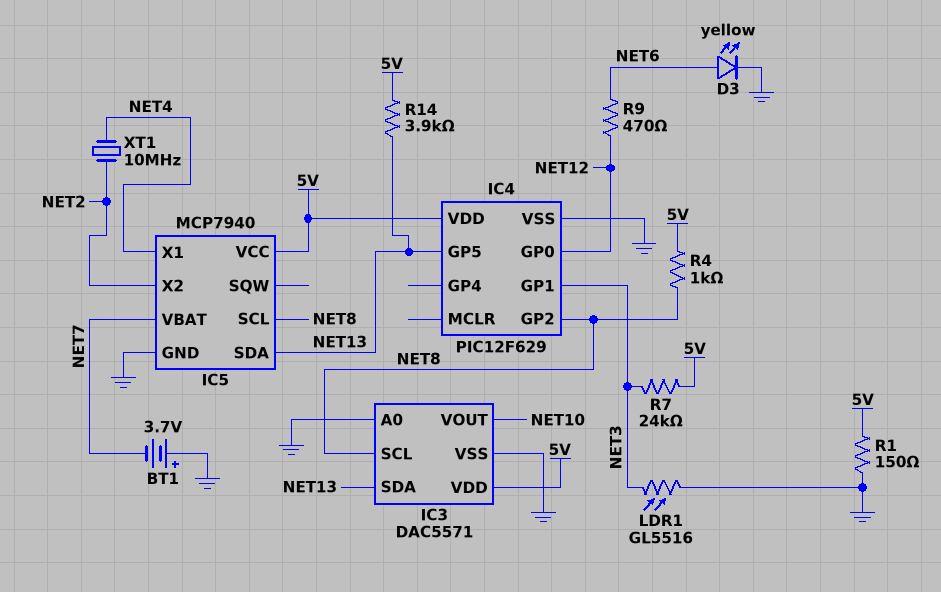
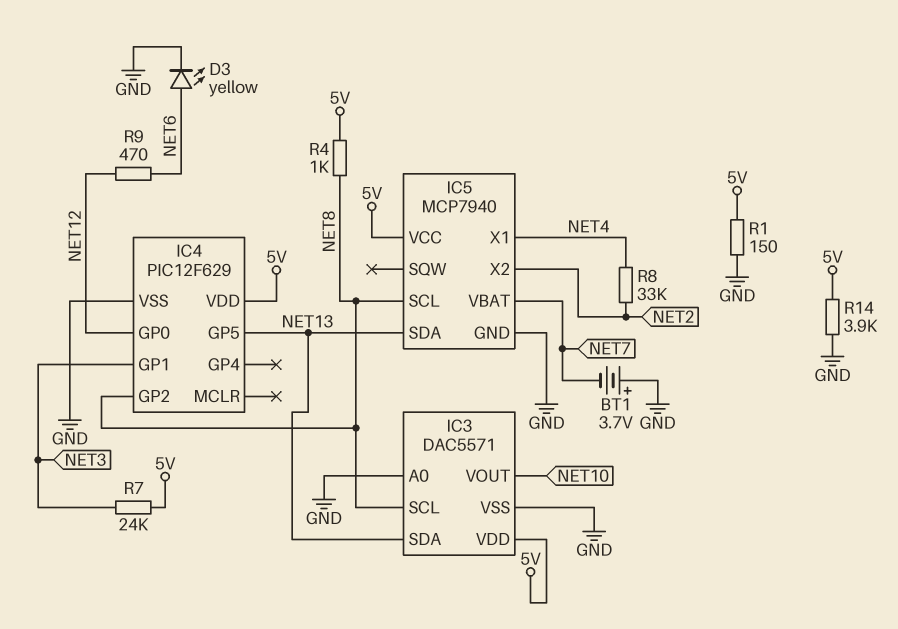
LDR1: GL5516 (GND, NET3) -> none
R8: none -> 33k (NET2, NET4)
R14: 3.9k (5V, NET13) -> 3.9k (5V, GND)
XT1: 10MHz (NET2, NET4) -> none

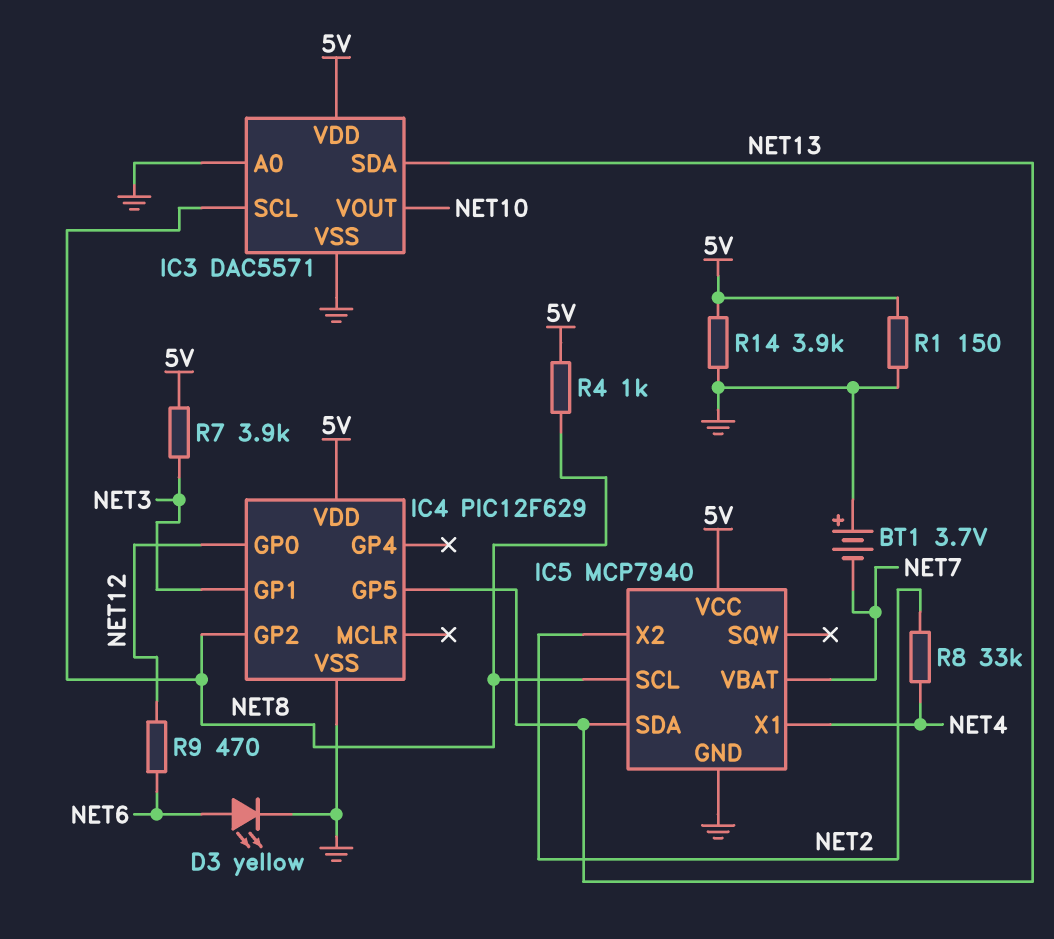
R7: 24k (5V, NET3) -> 3.9k (5V, NET3)

